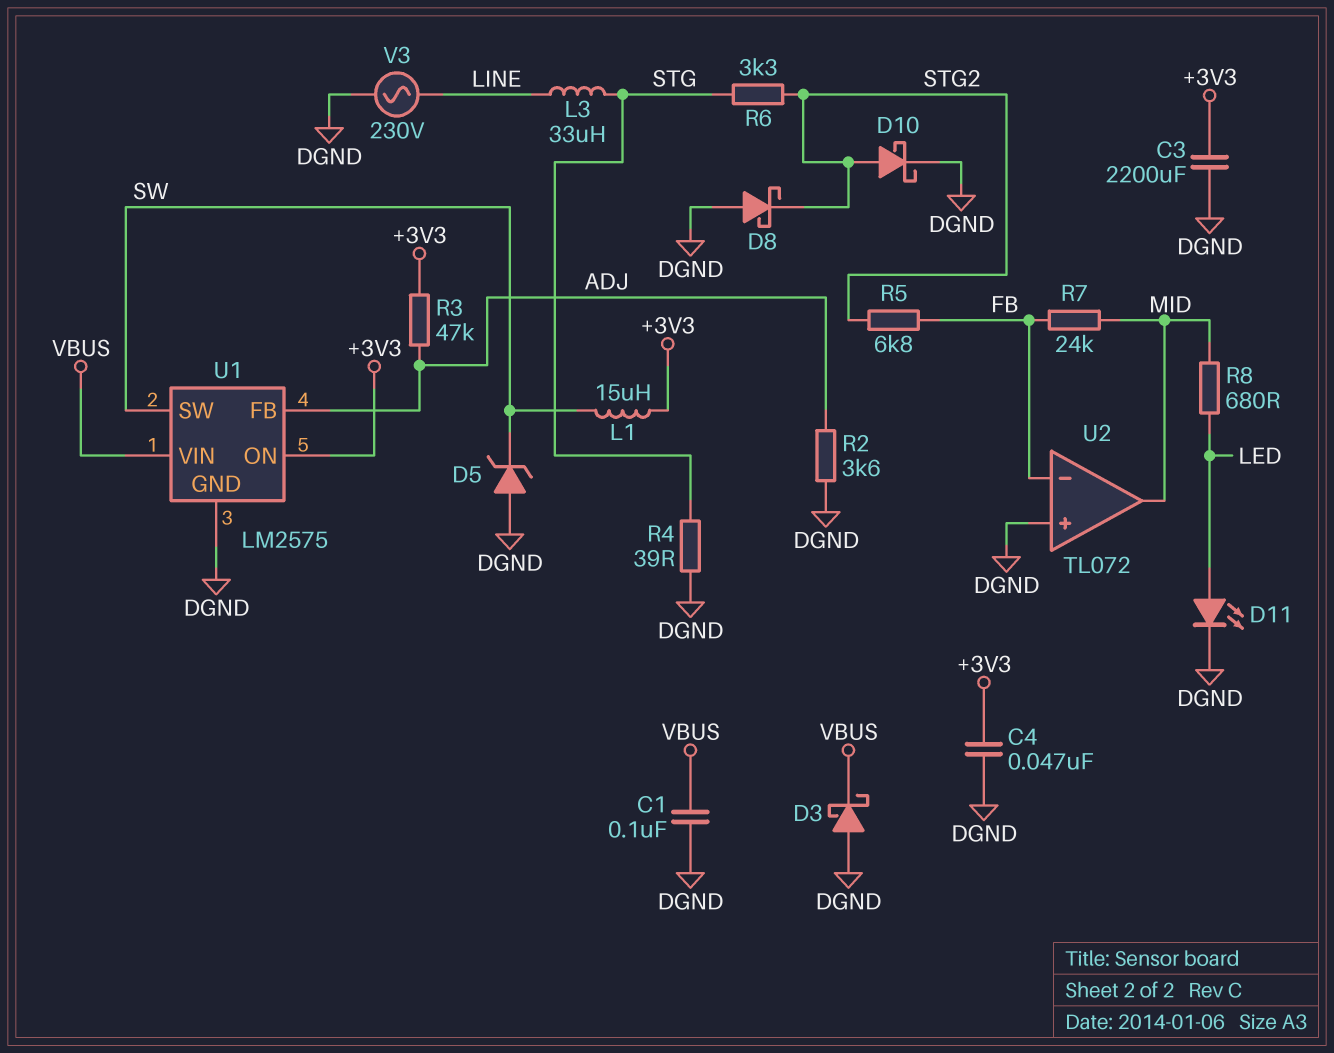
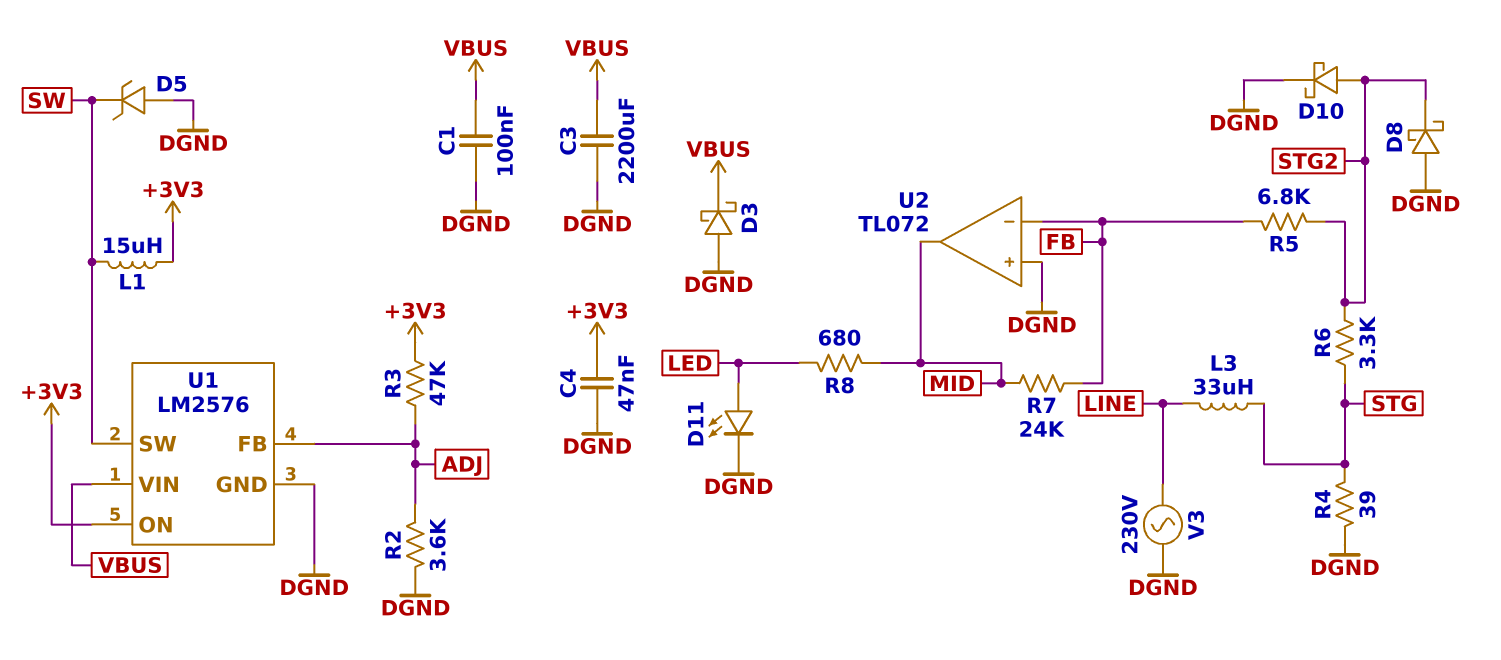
C3: 2200uF (+3V3, DGND) -> 2200uF (DGND, VBUS)
U1: LM2575 -> LM2576

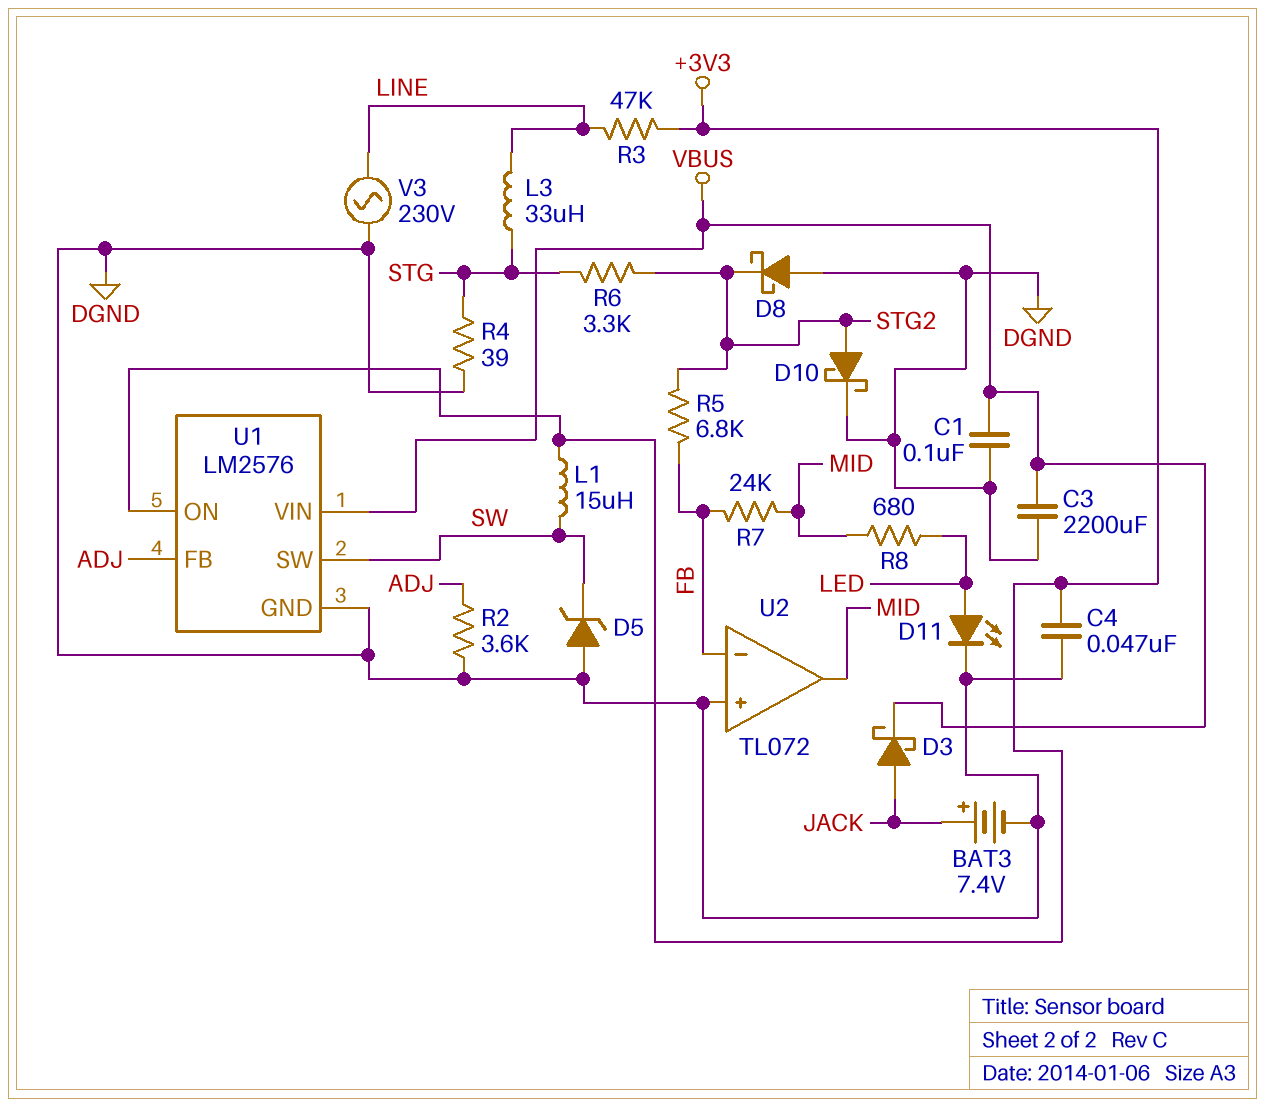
BAT3: none -> 7.4V (plus JACK, minus DGND)
D3: schottky (A DGND, K VBUS) -> schottky (A JACK, K VBUS)
R3: 47k (+3V3, ADJ) -> 47k (+3V3, LINE)

